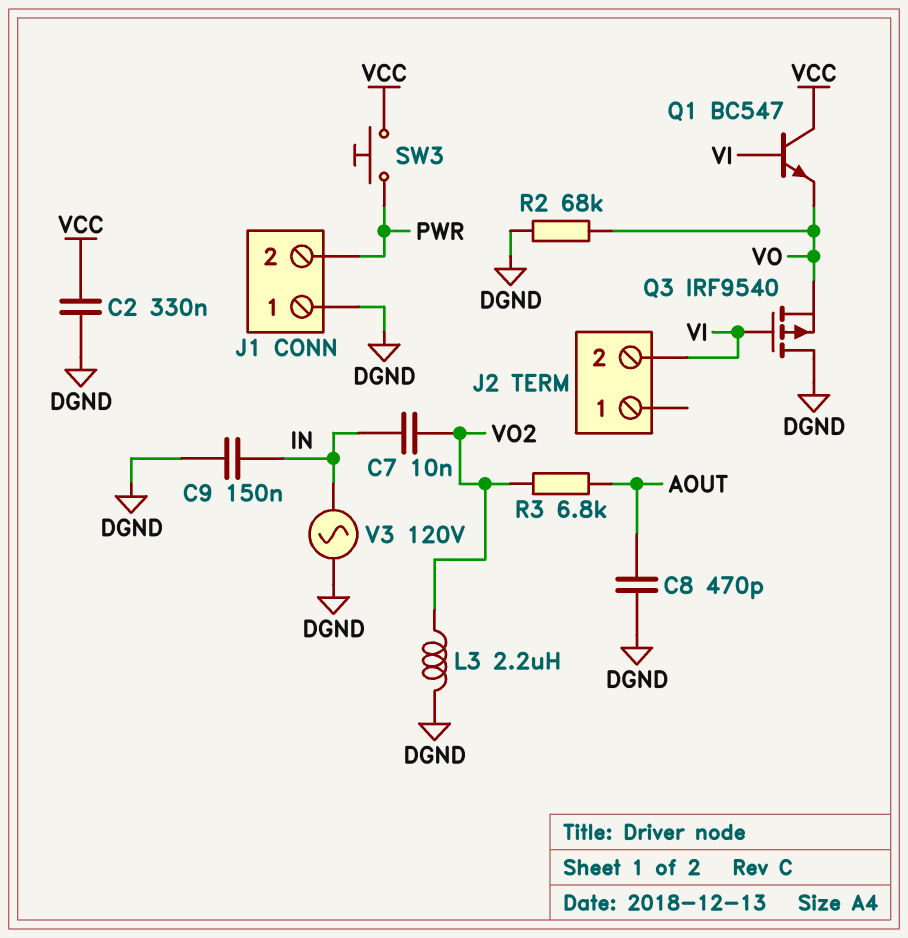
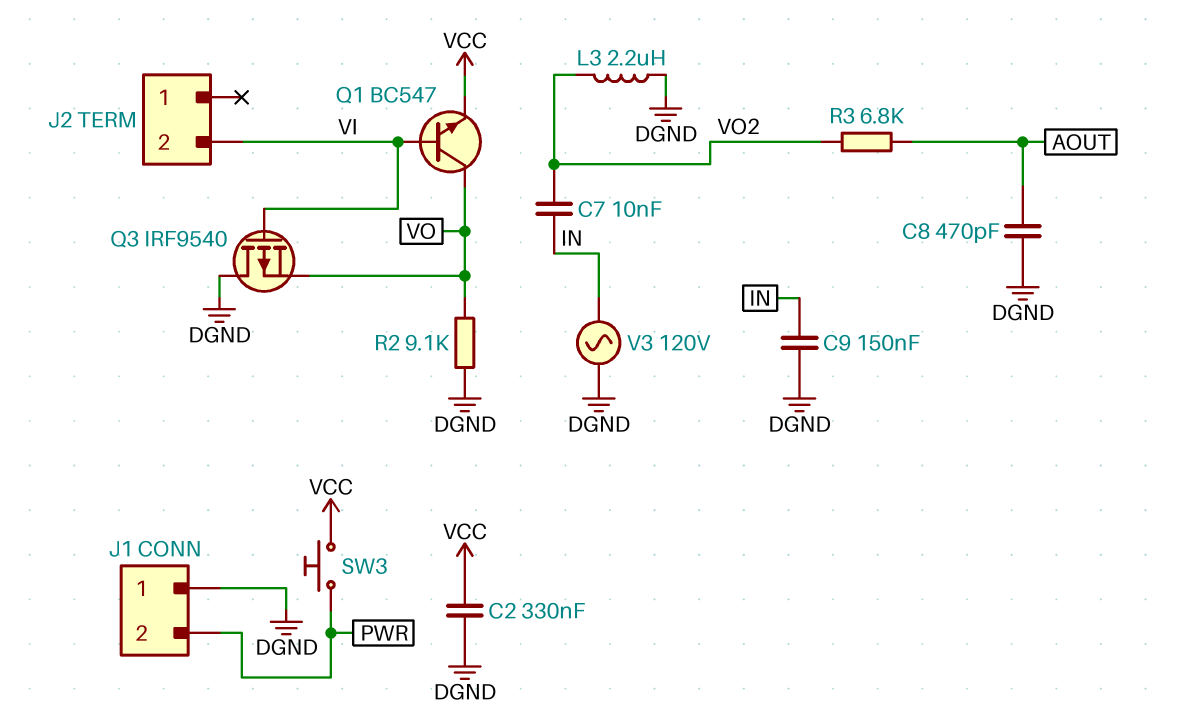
Q1: NPN BC547 (B VI, C VCC, E VO) -> NPN BC547 (B VI, C VO, E VCC)
R2: 68k (DGND, VO) -> 9.1k (DGND, VO)

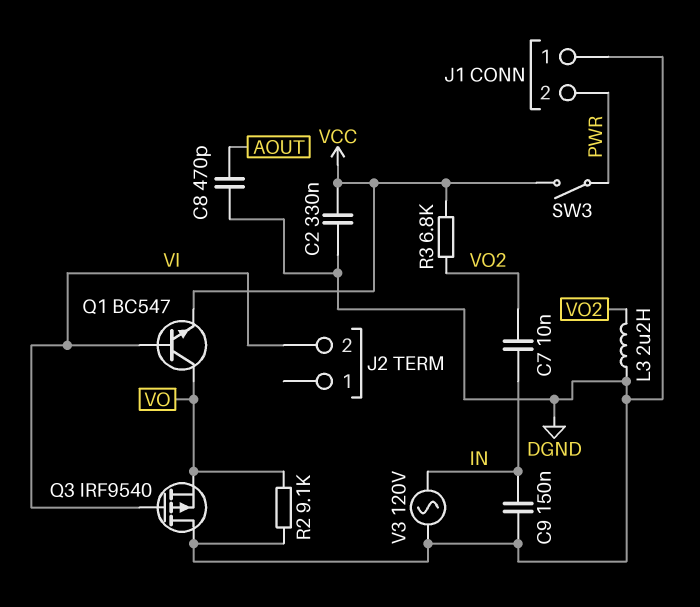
R3: 6.8k (AOUT, VO2) -> 6.8k (VCC, VO2)
SW3: button (PWR, VCC) -> switch (PWR, VCC)

